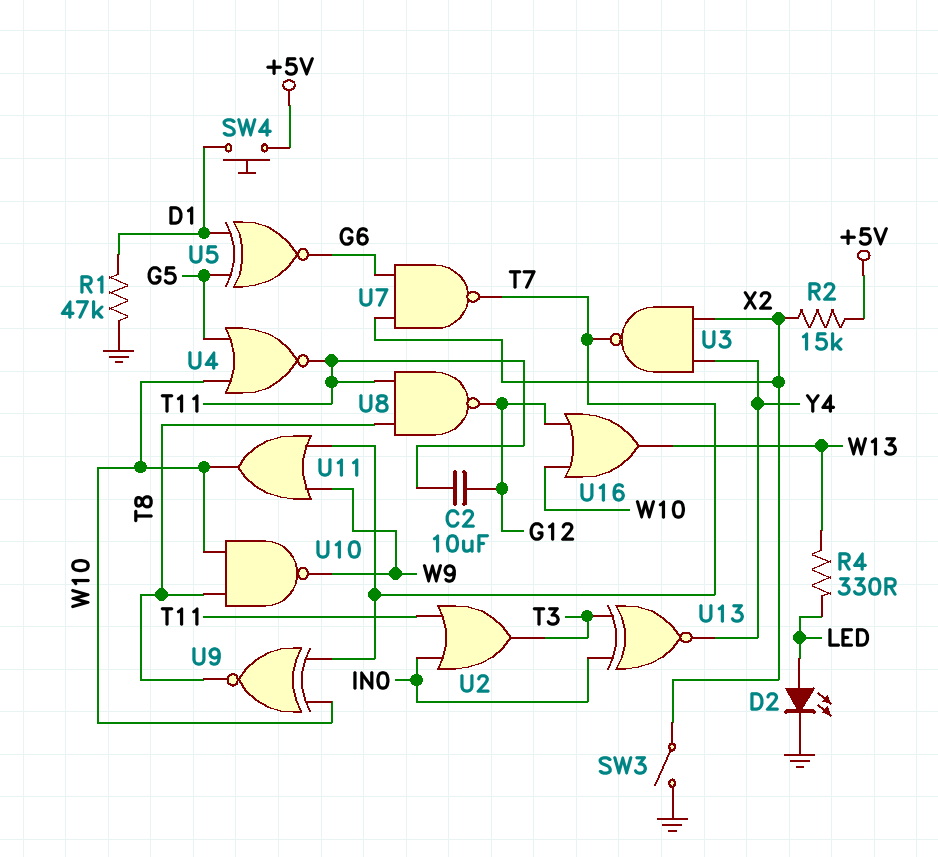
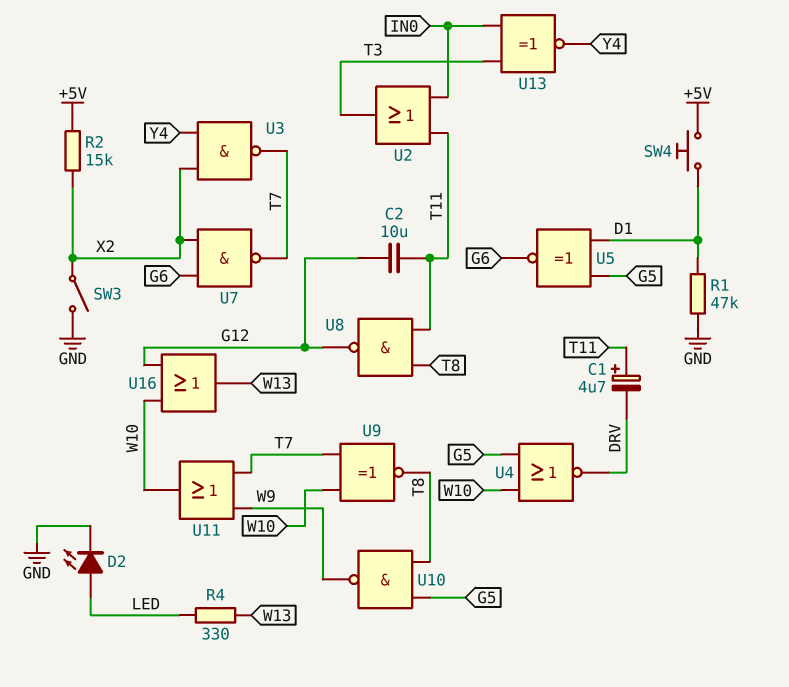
C1: none -> 4.7uF (plus T11, minus DRV)
U4: NOR (in G5, in W10, out T11) -> NOR (in G5, in W10, out DRV)
U10: NAND (in T8, in W10, out W9) -> NAND (in G5, in T8, out W9)

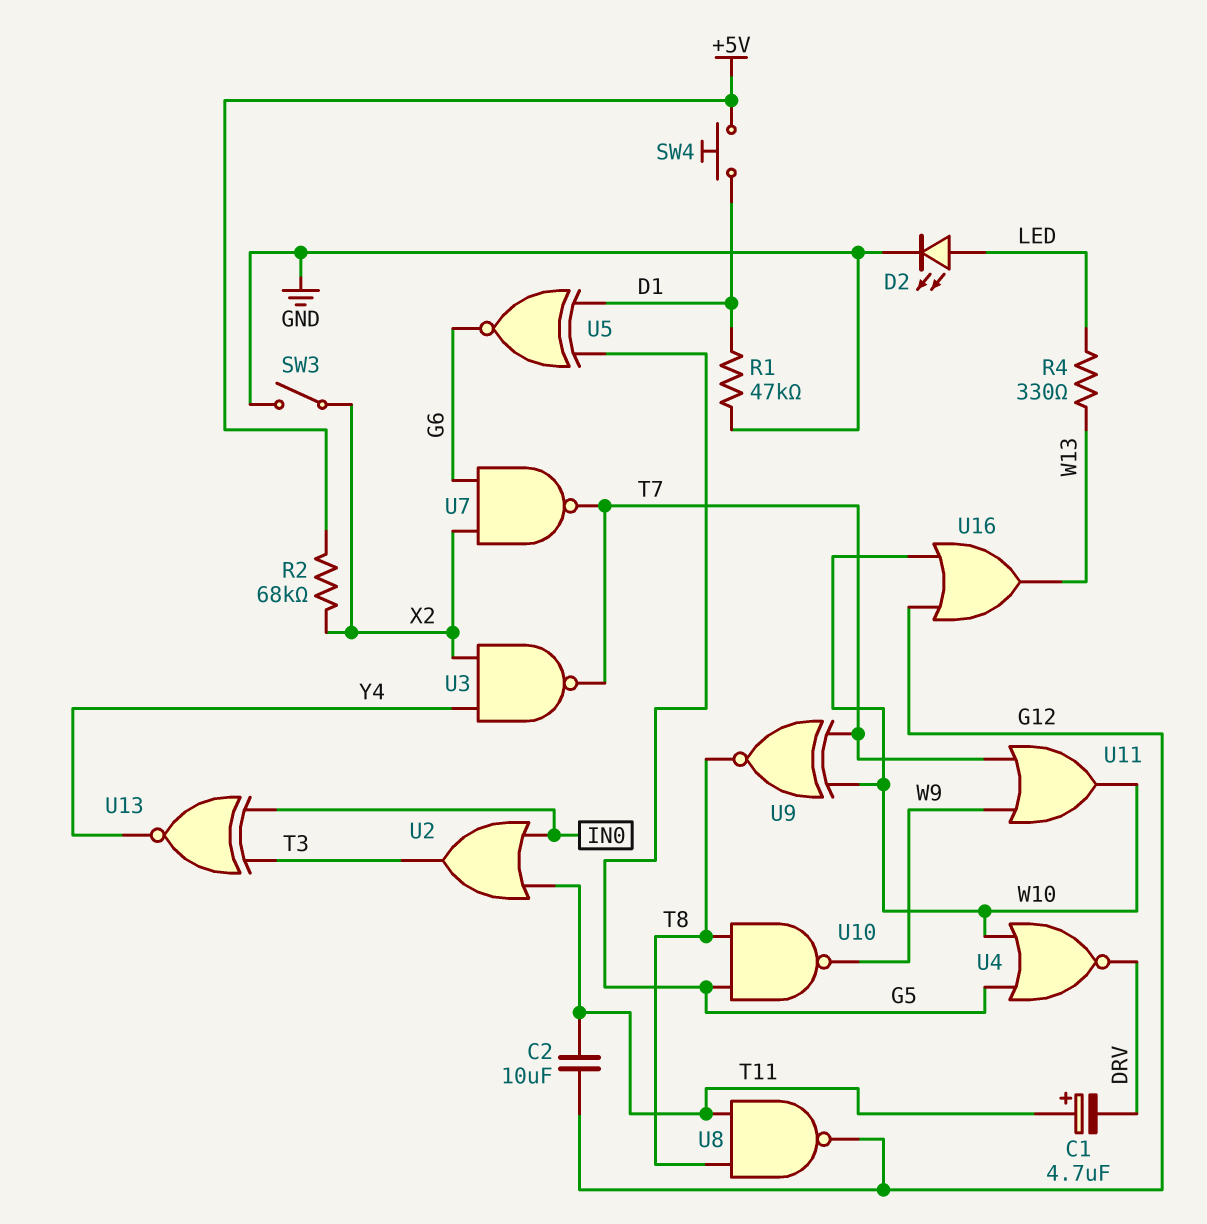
R2: 15k (+5V, X2) -> 68k (+5V, X2)

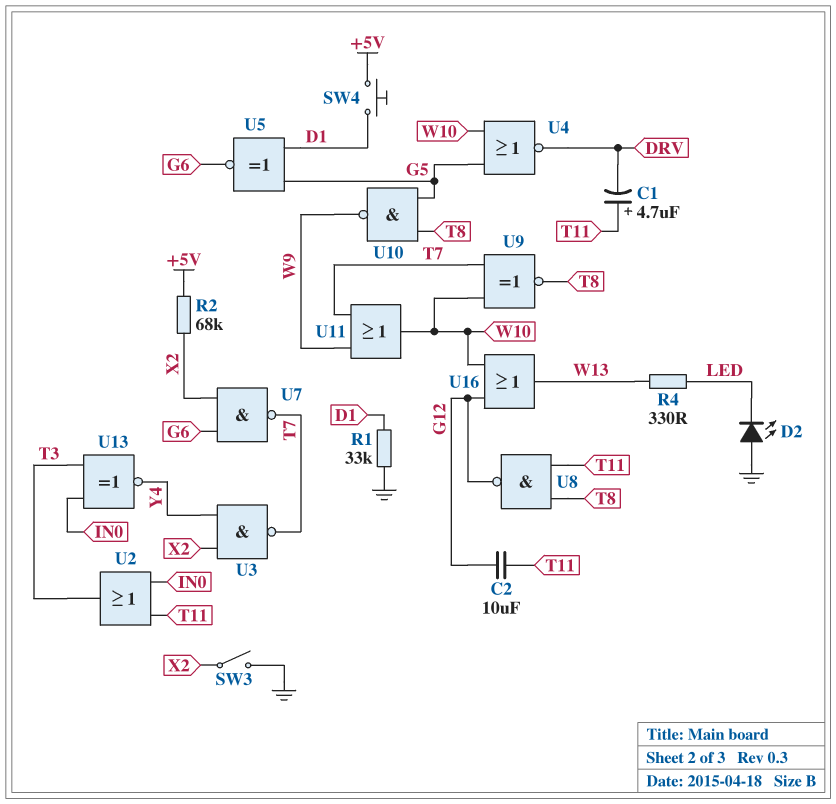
D2: LED (A LED, K GND) -> LED (A GND, K LED)
R1: 47k (D1, GND) -> 33k (D1, GND)

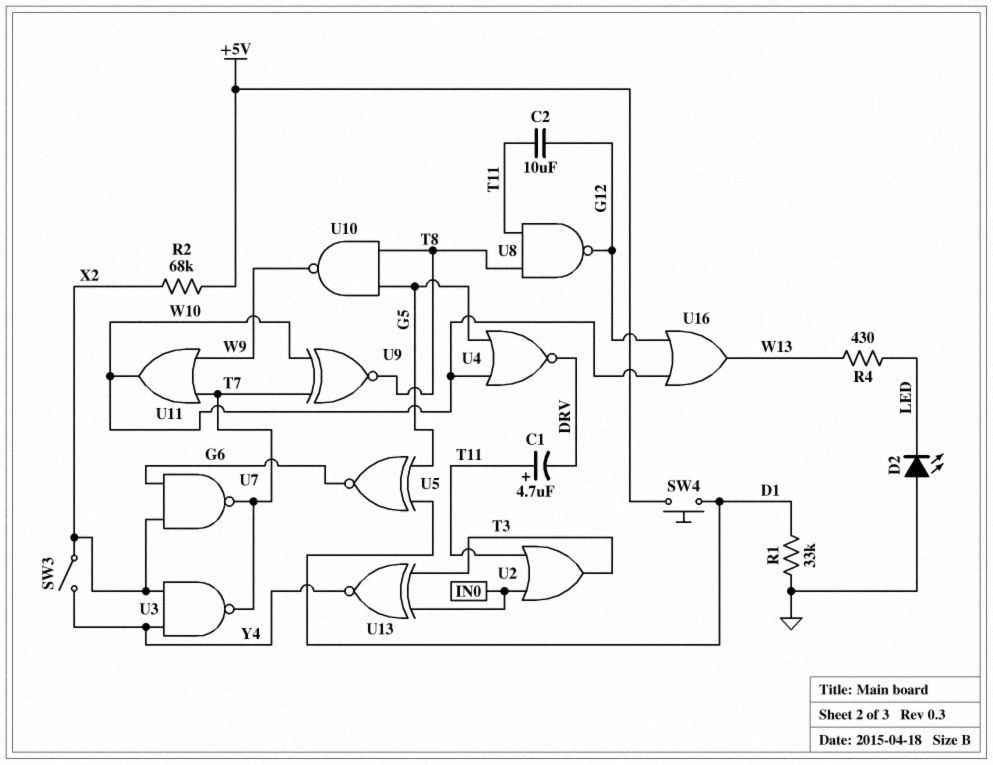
R4: 330 (LED, W13) -> 430 (LED, W13)
SW3: switch (GND, X2) -> switch (X2, Y4)

